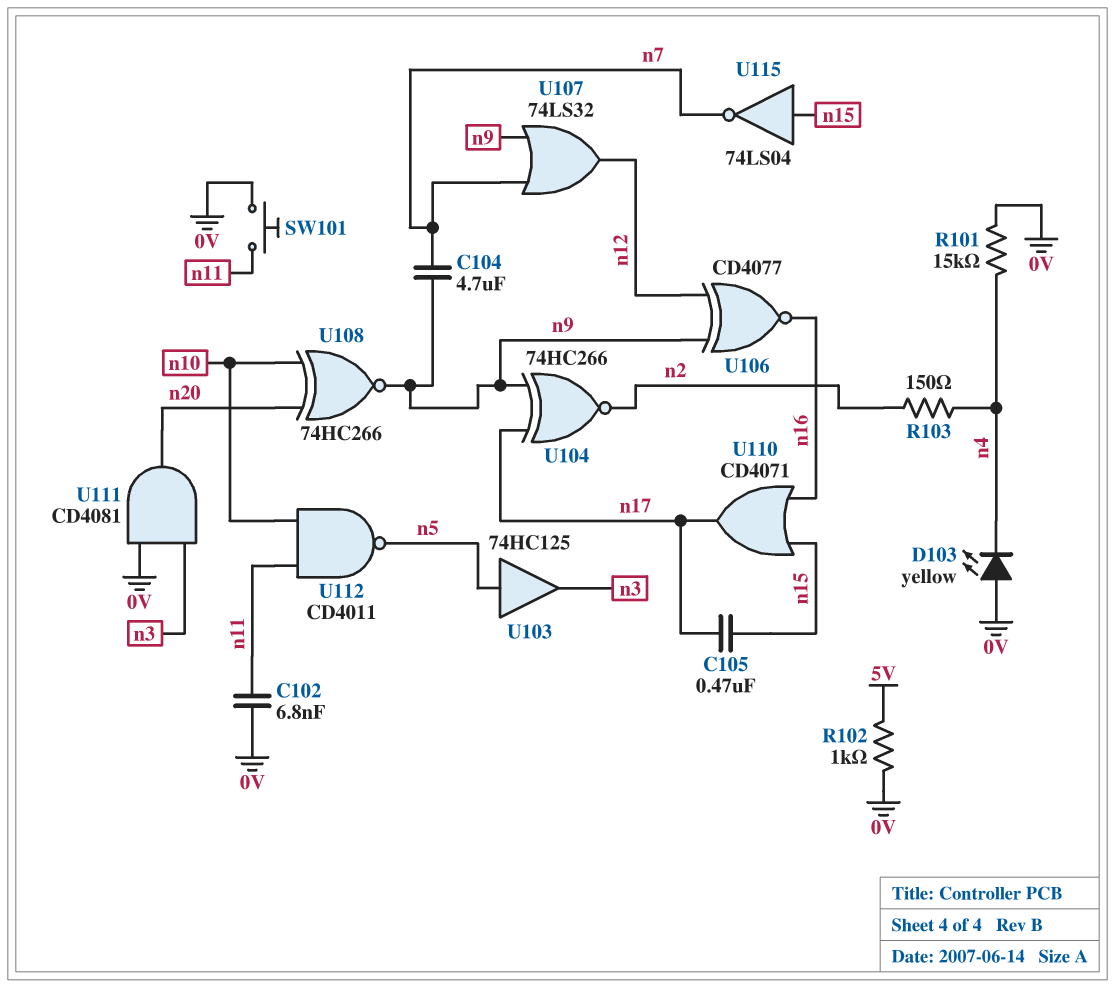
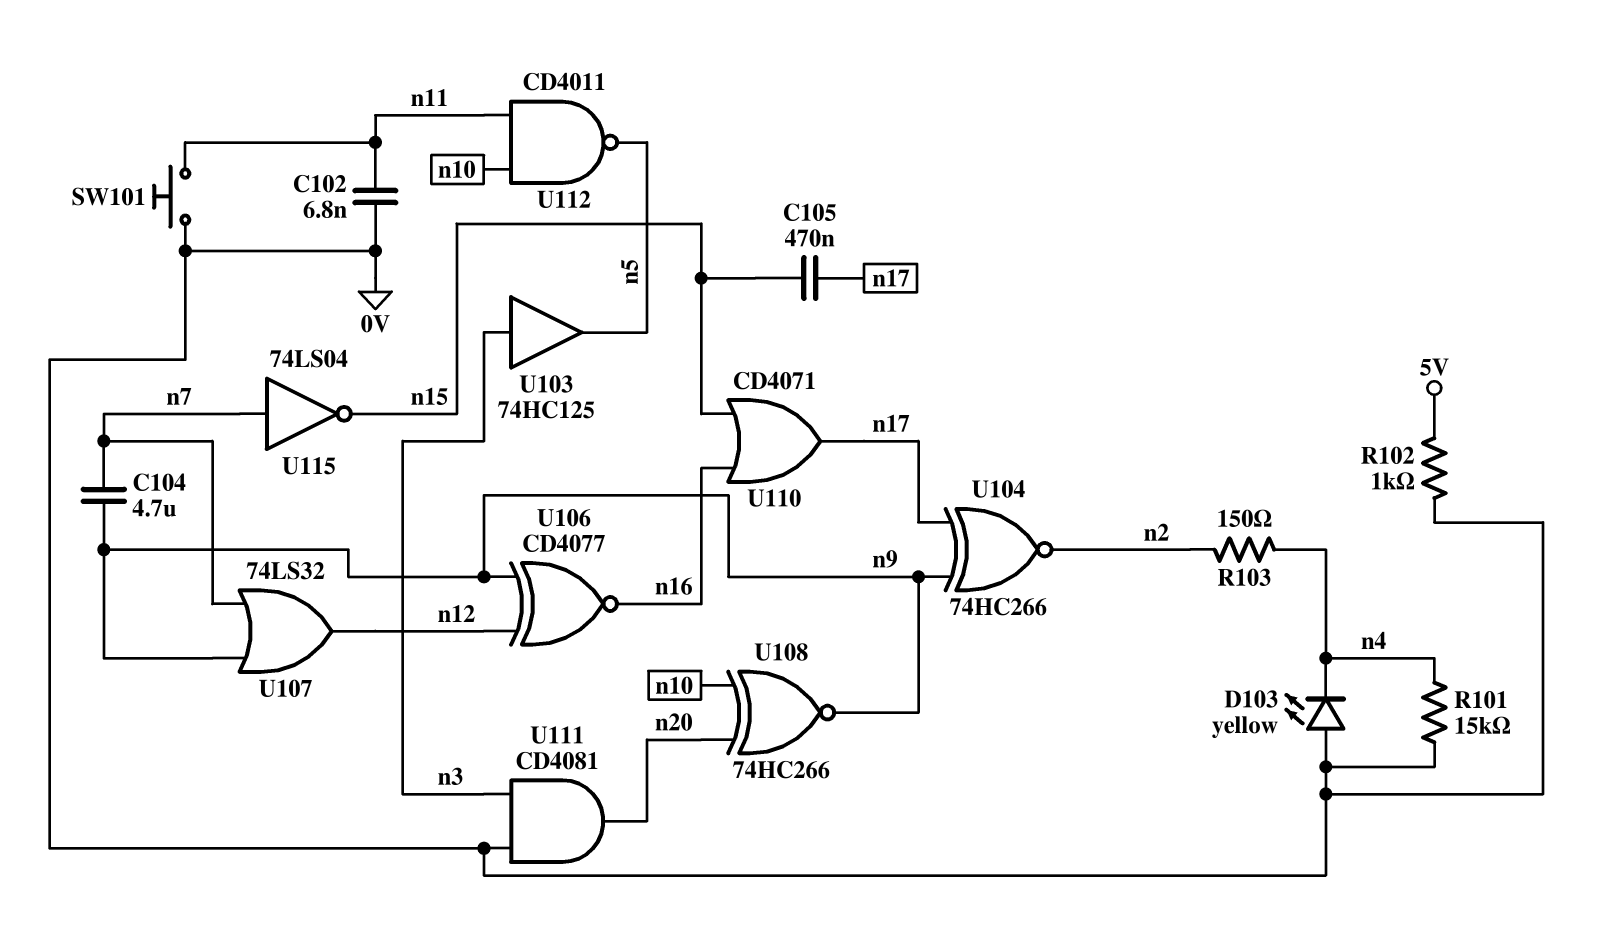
U103: buffer 74HC125 (in n5, out n3) -> buffer 74HC125 (in n3, out n5)
U115: NOT 74LS04 (in n15, out n7) -> NOT 74LS04 (in n7, out n15)

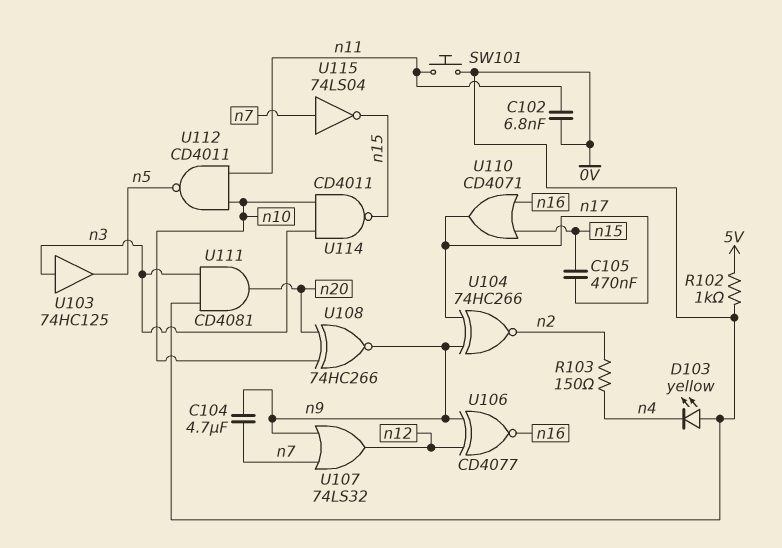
R101: 15k (0V, n4) -> none
U114: none -> NAND CD4011 (in n3, in n10, out n15)

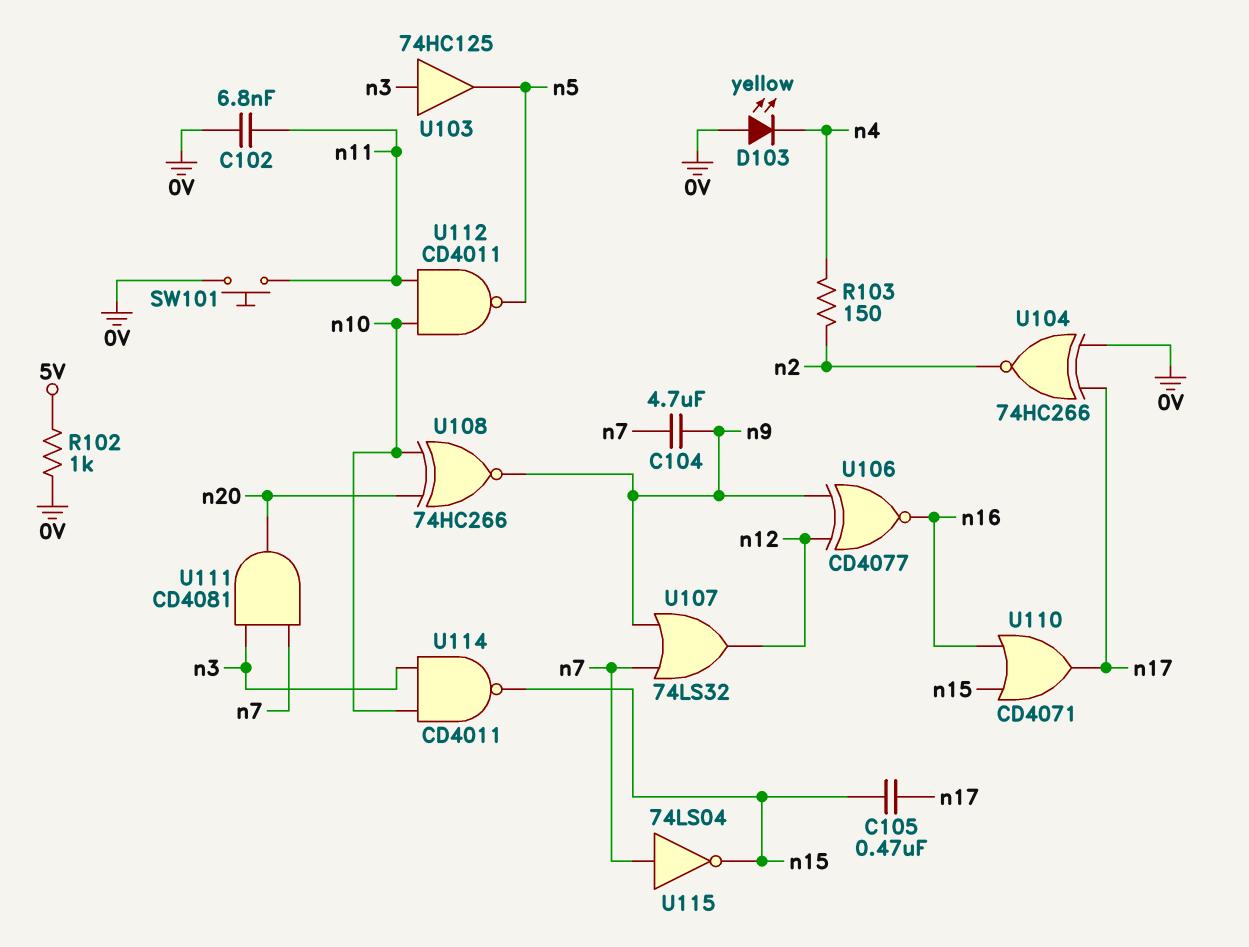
U104: XNOR 74HC266 (in n9, in n17, out n2) -> XNOR 74HC266 (in 0V, in n17, out n2)
U111: AND CD4081 (in 0V, in n3, out n20) -> AND CD4081 (in n3, in n7, out n20)

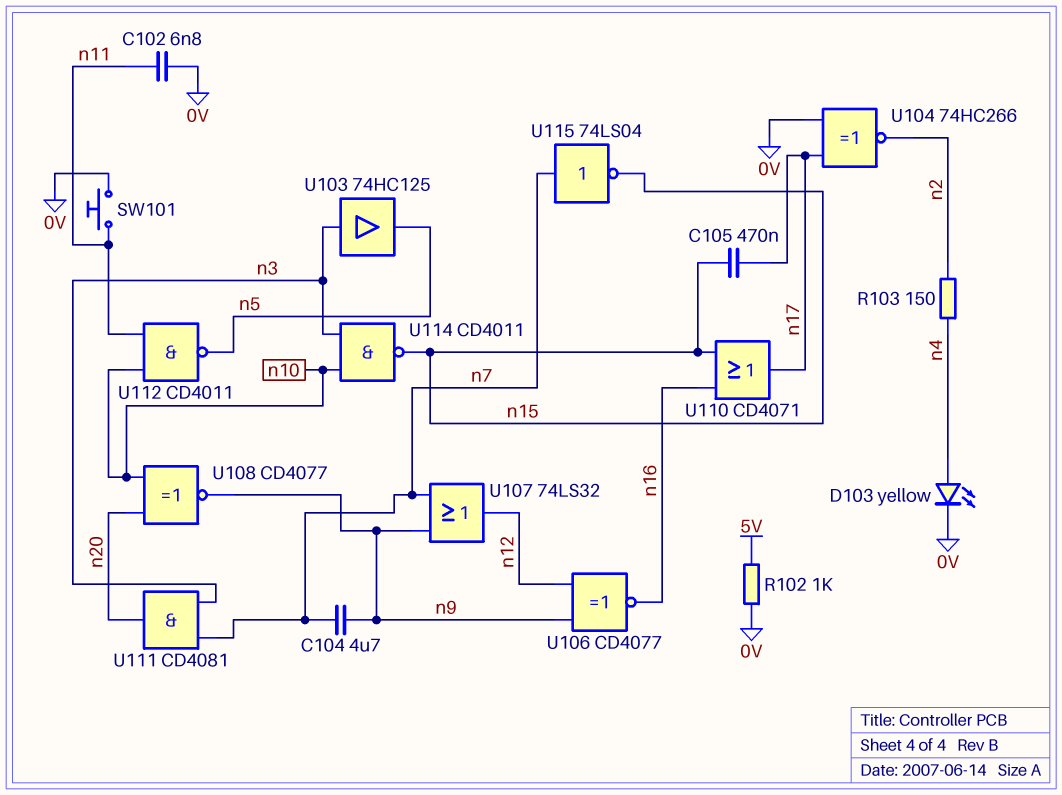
D103: LED yellow (A 0V, K n4) -> LED yellow (A n4, K 0V)
U108: XNOR 74HC266 (in n10, in n20, out n9) -> XNOR CD4077 (in n10, in n20, out n9)

